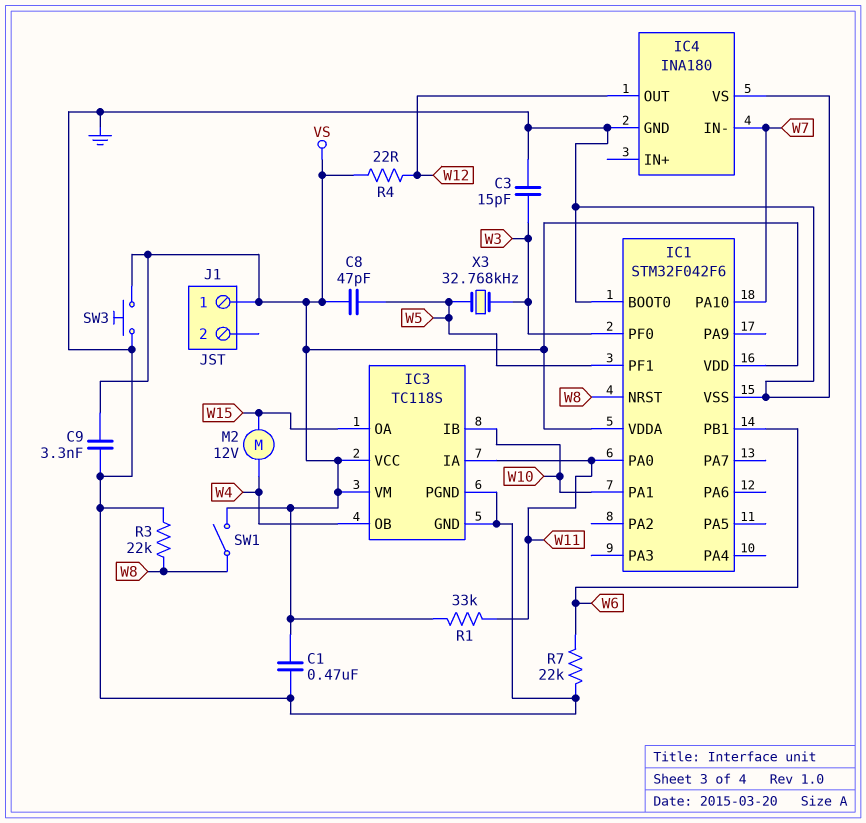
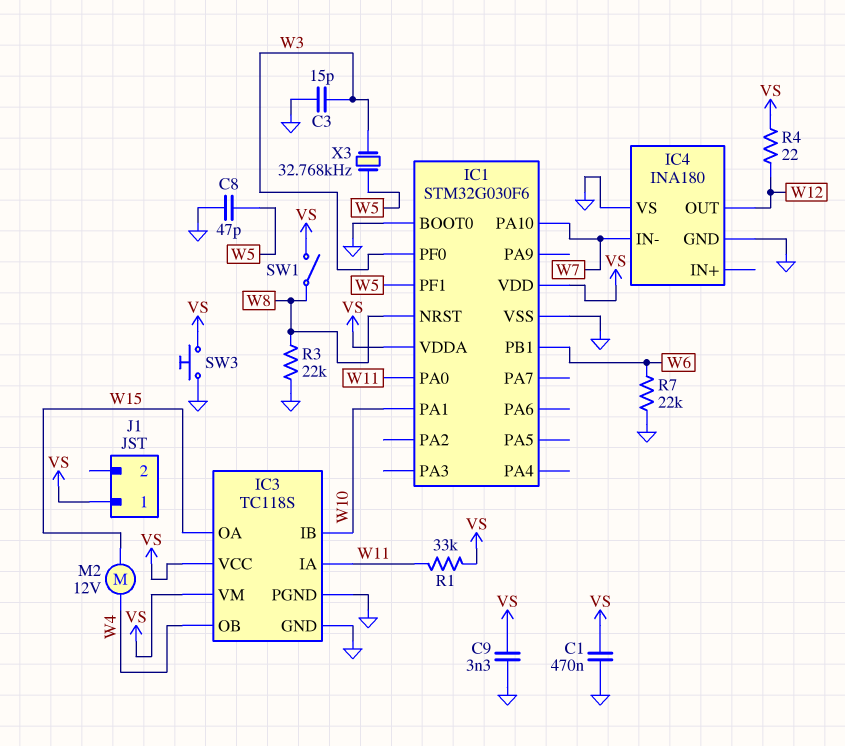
C8: 47pF (VS, W5) -> 47pF (GND, W5)
IC1: STM32F042F6 -> STM32G030F6

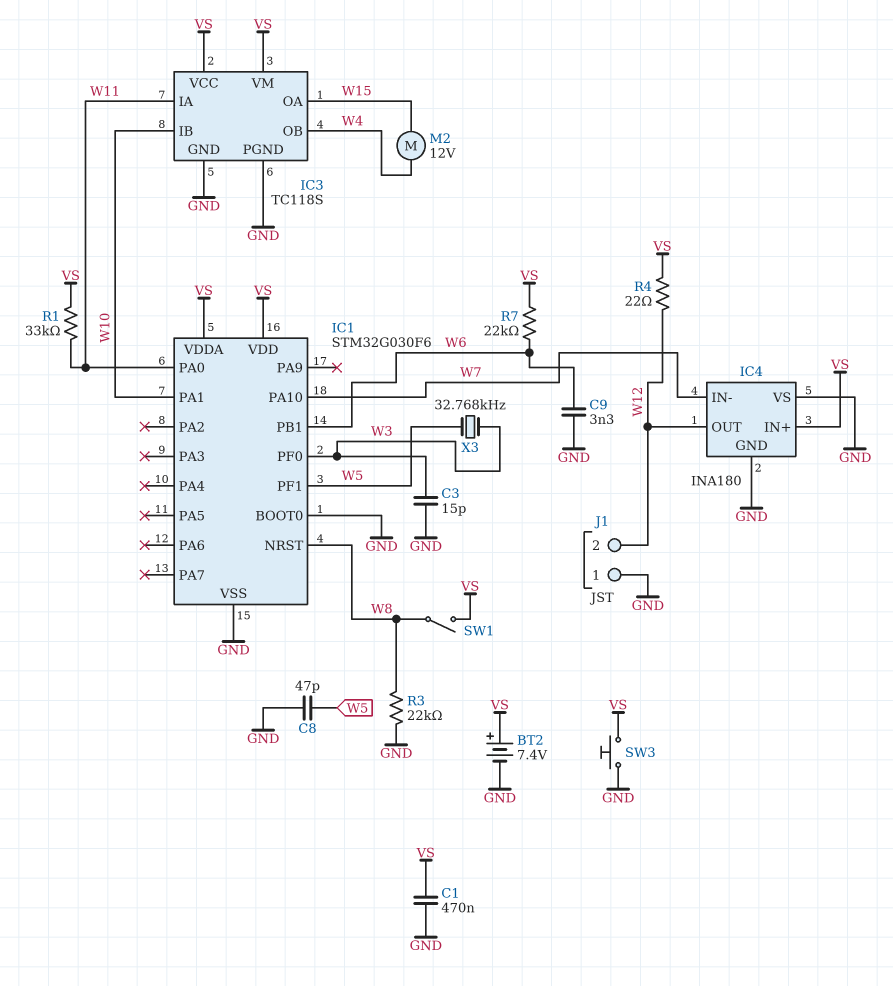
BT2: none -> 7.4V (plus VS, minus GND)
C9: 3.3nF (GND, VS) -> 3.3nF (GND, W6)
IC4 pin IN+: none -> VS
J1 pin 1: VS -> GND
J1 pin 2: none -> W12
R7: 22k (GND, W6) -> 22k (VS, W6)

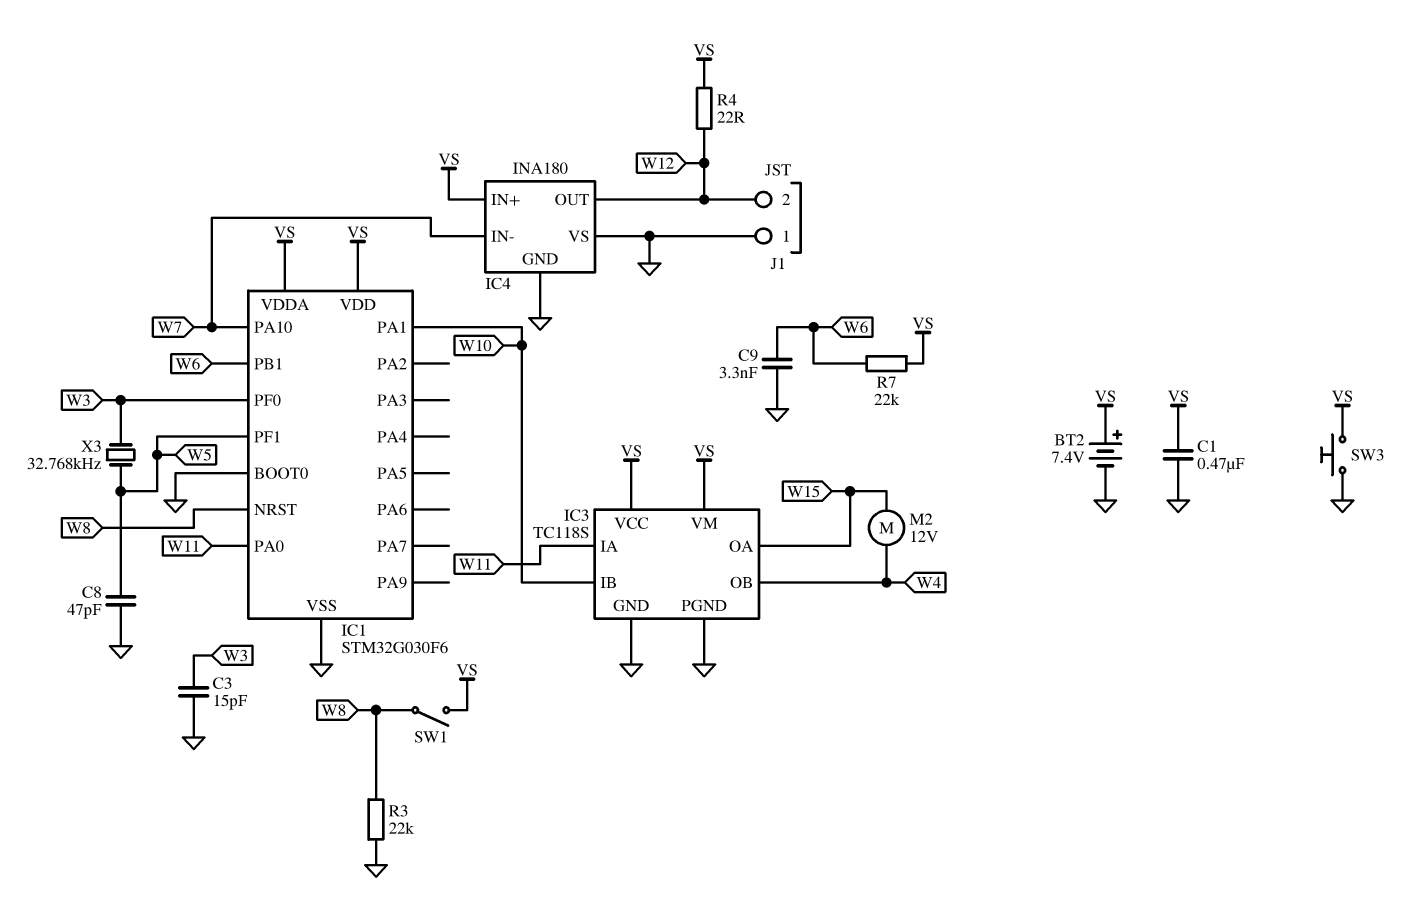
R1: 33k (VS, W11) -> none

